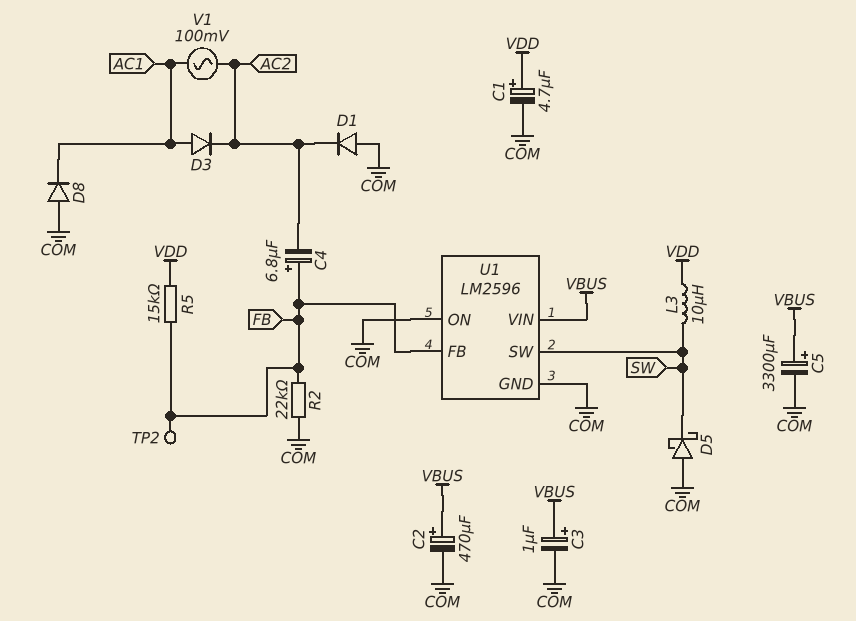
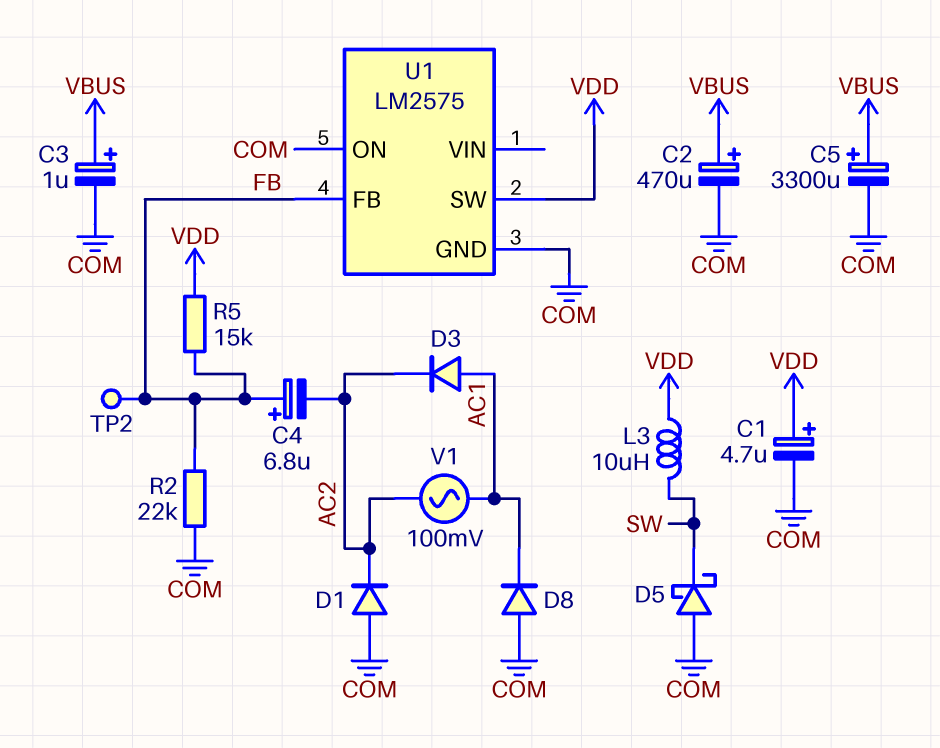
U1: LM2596 -> LM2575
U1 pin SW: SW -> VDD
U1 pin VIN: VBUS -> none

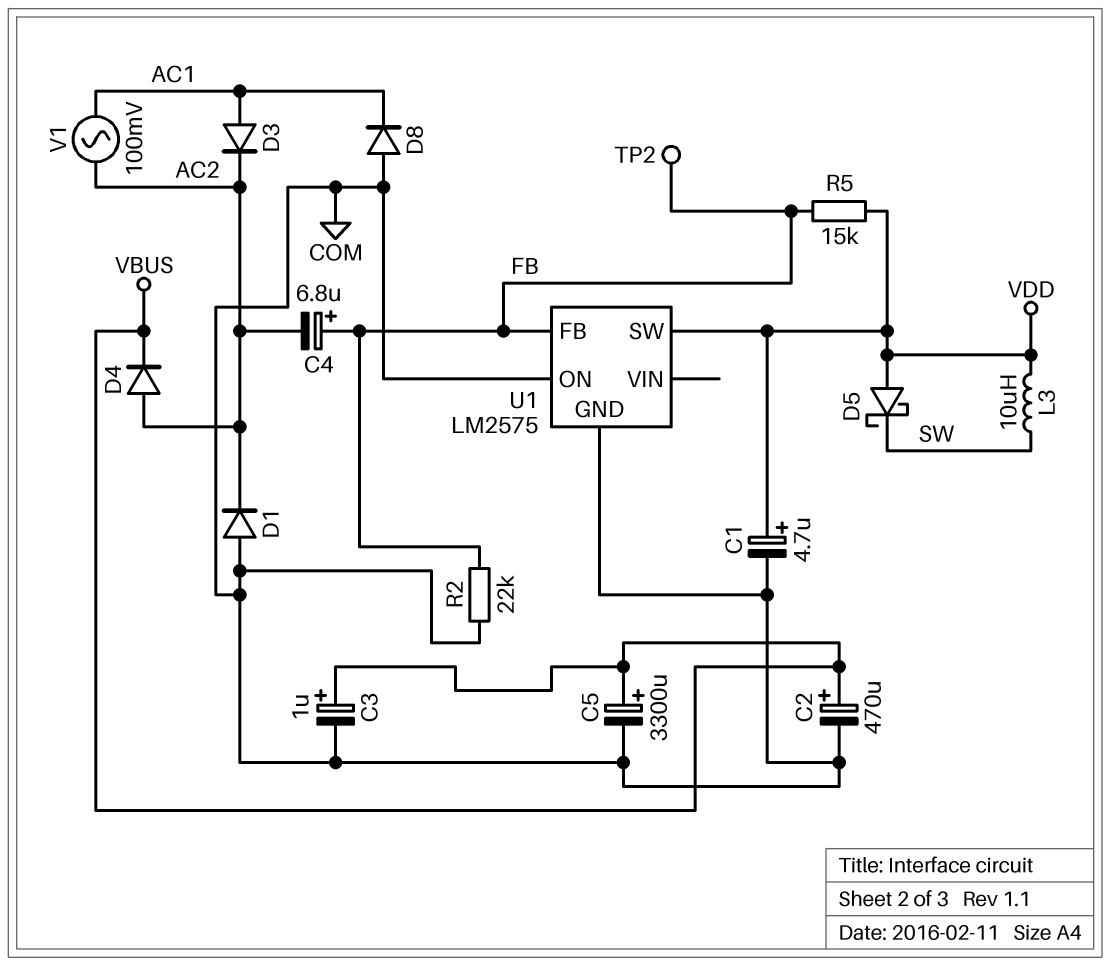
D4: none -> diode (A AC2, K VBUS)
D5: schottky (A COM, K SW) -> schottky (A VDD, K SW)

